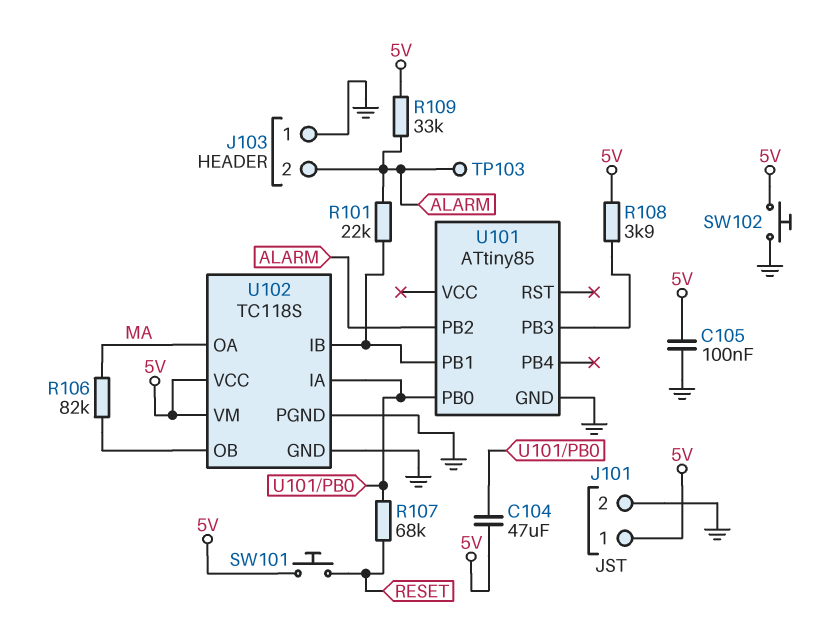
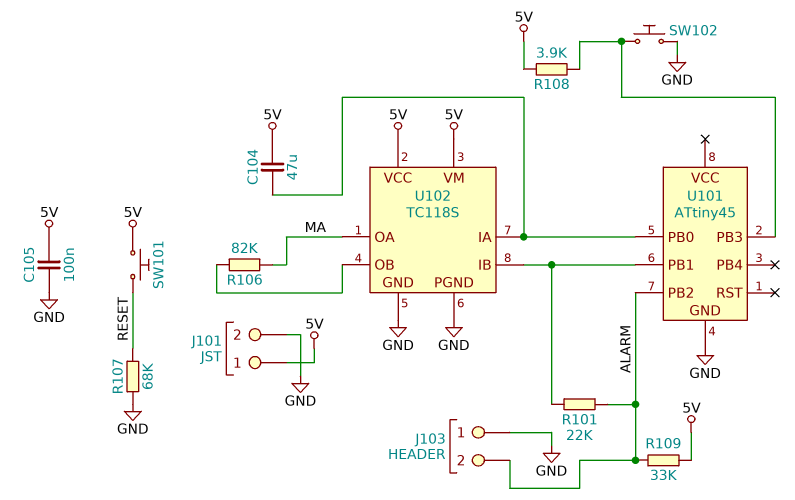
R107: 68k (RESET, U101/PB0) -> 68k (GND, RESET)
SW102: button (5V, GND) -> button (GND, U101/PB3)
TP103: test point (ALARM) -> none
U101: ATtiny85 -> ATtiny45

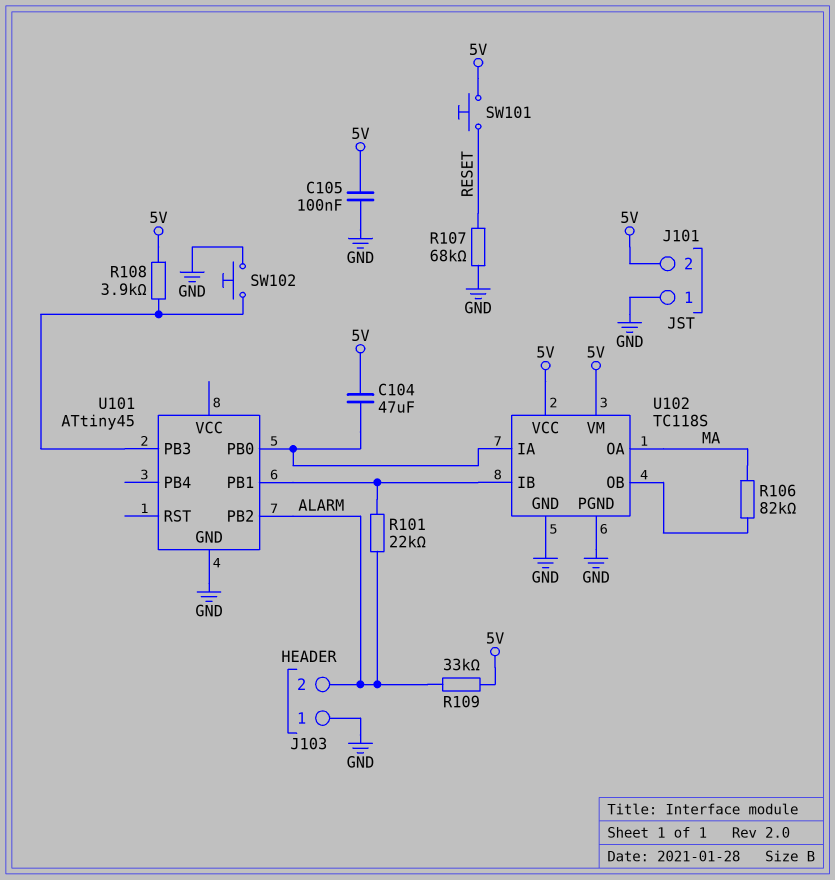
J101 pin 1: 5V -> GND
J101 pin 2: GND -> 5V

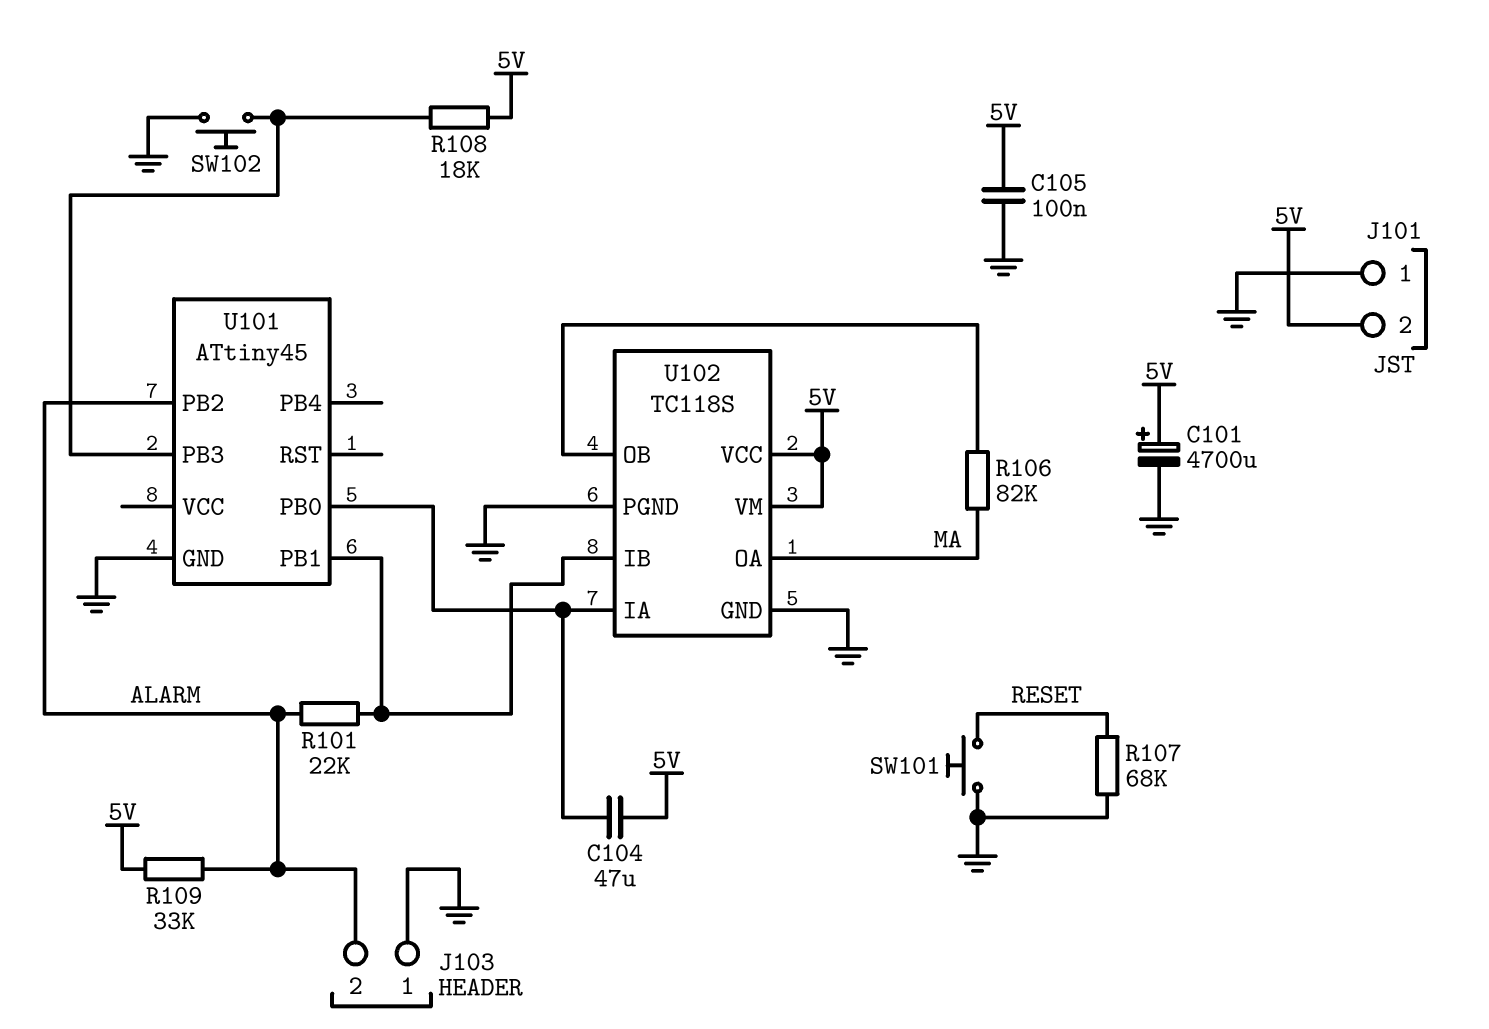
C101: none -> 4700uF (plus 5V, minus GND)
R108: 3.9k (5V, U101/PB3) -> 18k (5V, U101/PB3)
SW101: button (5V, RESET) -> button (GND, RESET)

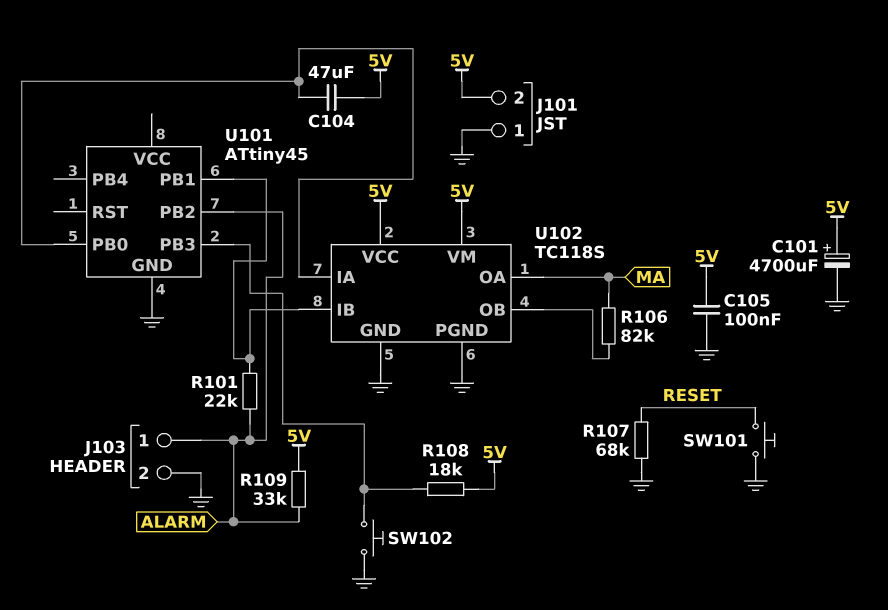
J103 pin 1: GND -> ALARM
J103 pin 2: ALARM -> GND

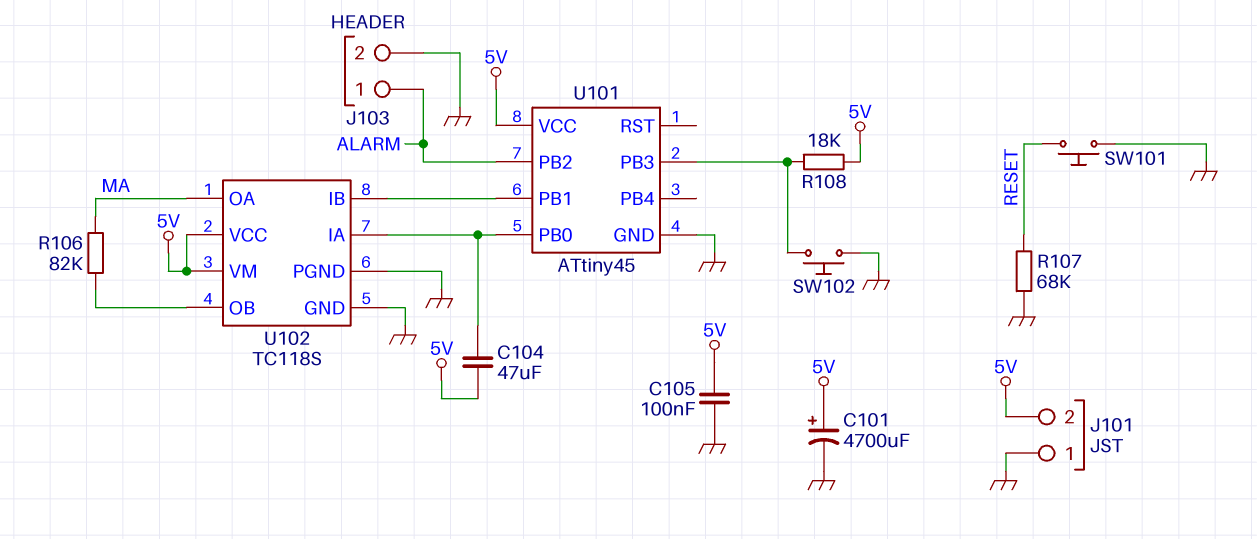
R101: 22k (ALARM, U101/PB1) -> none
R109: 33k (5V, ALARM) -> none
U101 pin VCC: none -> 5V

